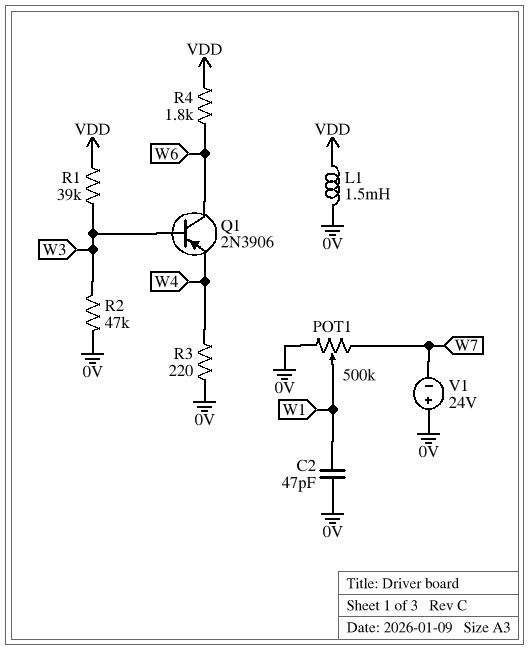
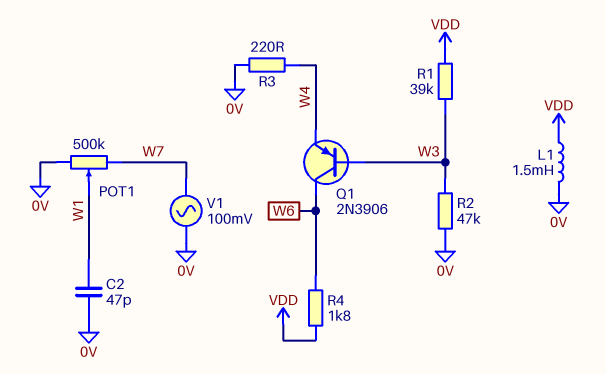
V1: 24V (plus 0V, minus W7) -> AC 100mV (0V, W7)

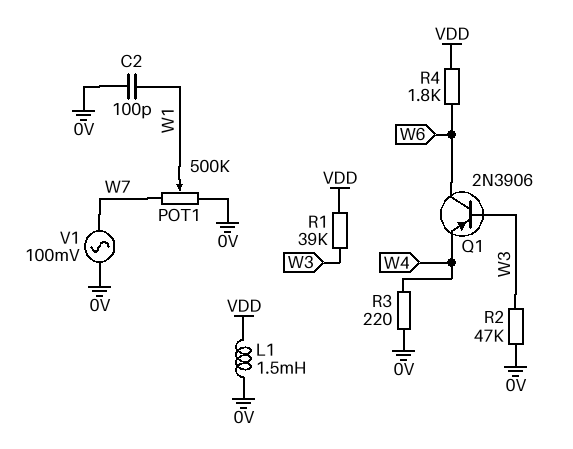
C2: 47pF (0V, W1) -> 100pF (0V, W1)

